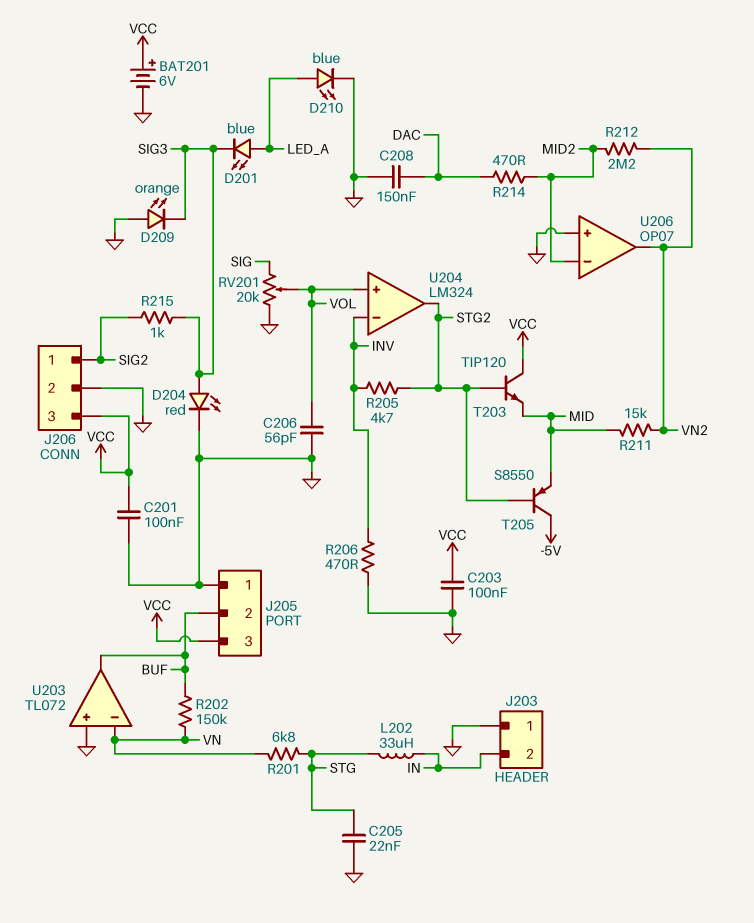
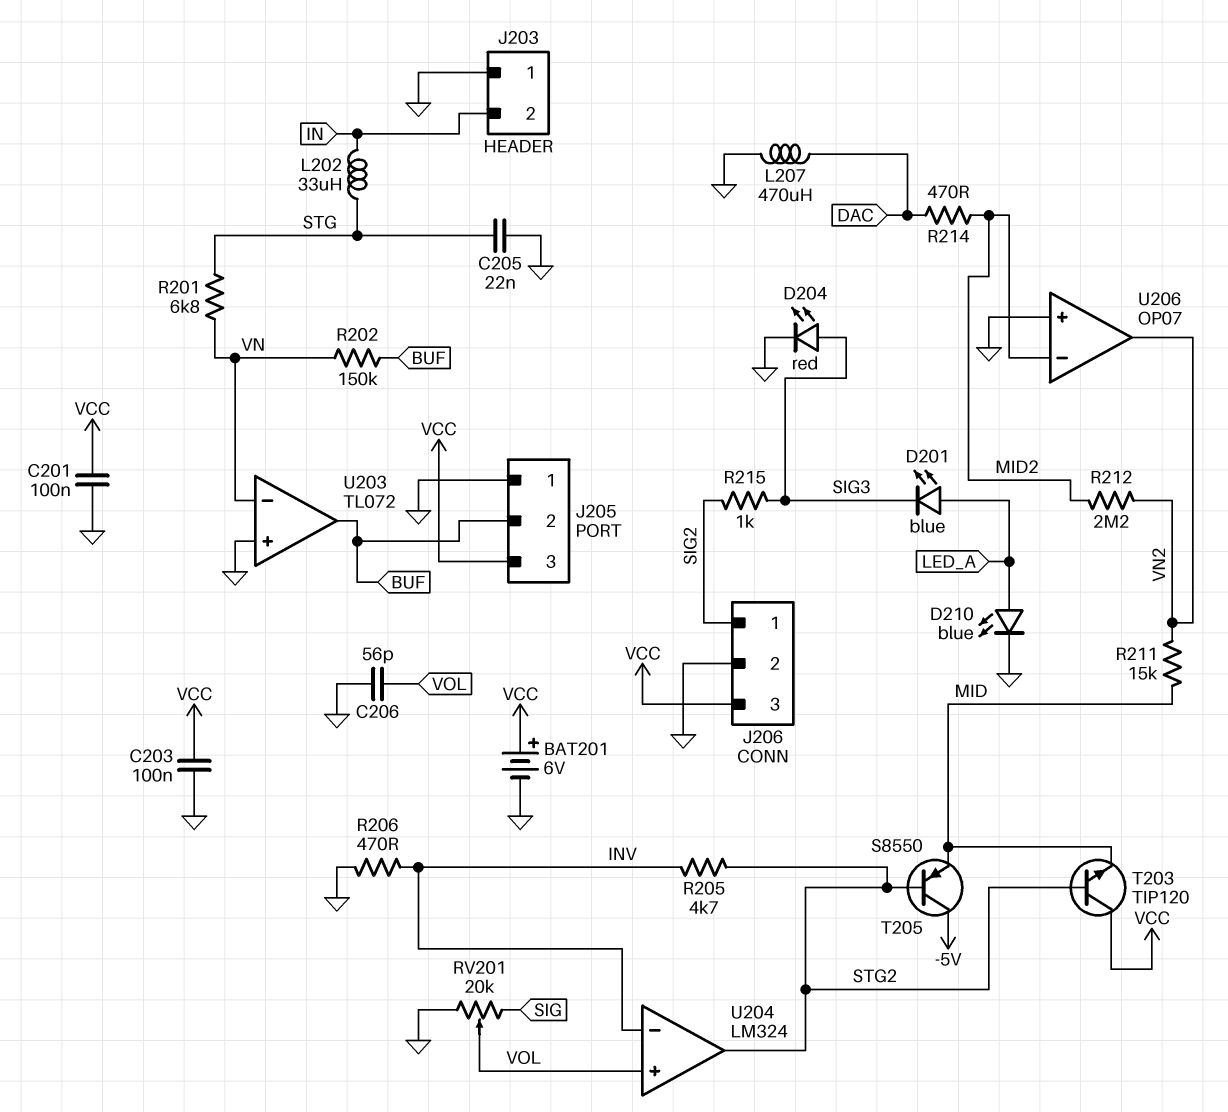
C208: 150nF (DAC, GND) -> none
D209: LED orange (A GND, K SIG3) -> none
L207: none -> 470uH (DAC, GND)

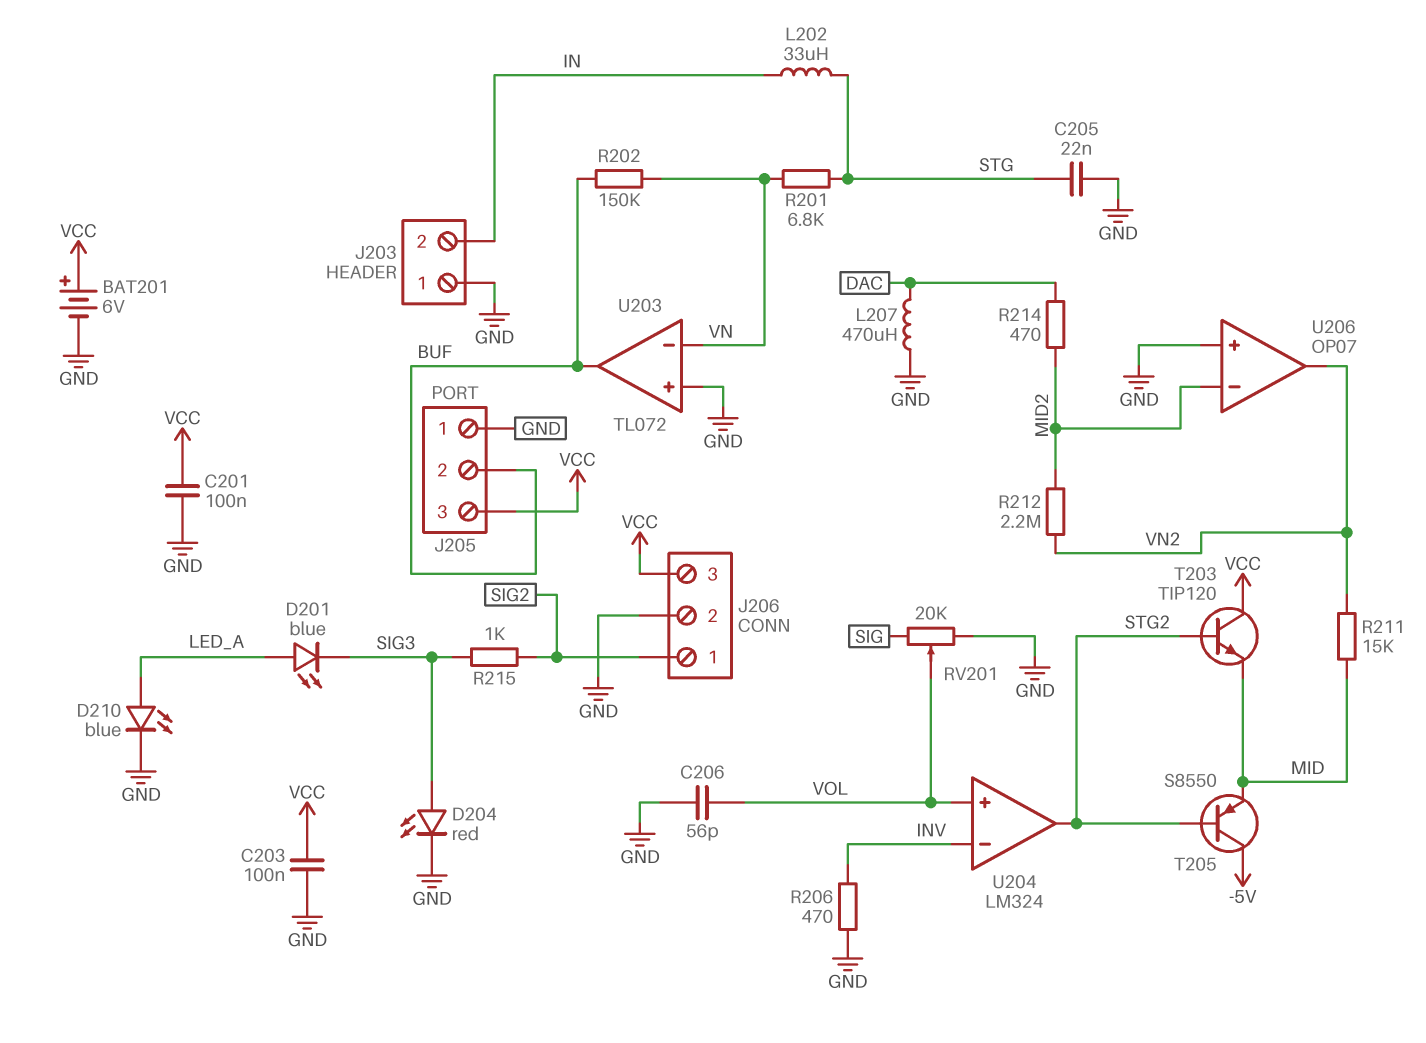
R205: 4.7k (INV, STG2) -> none

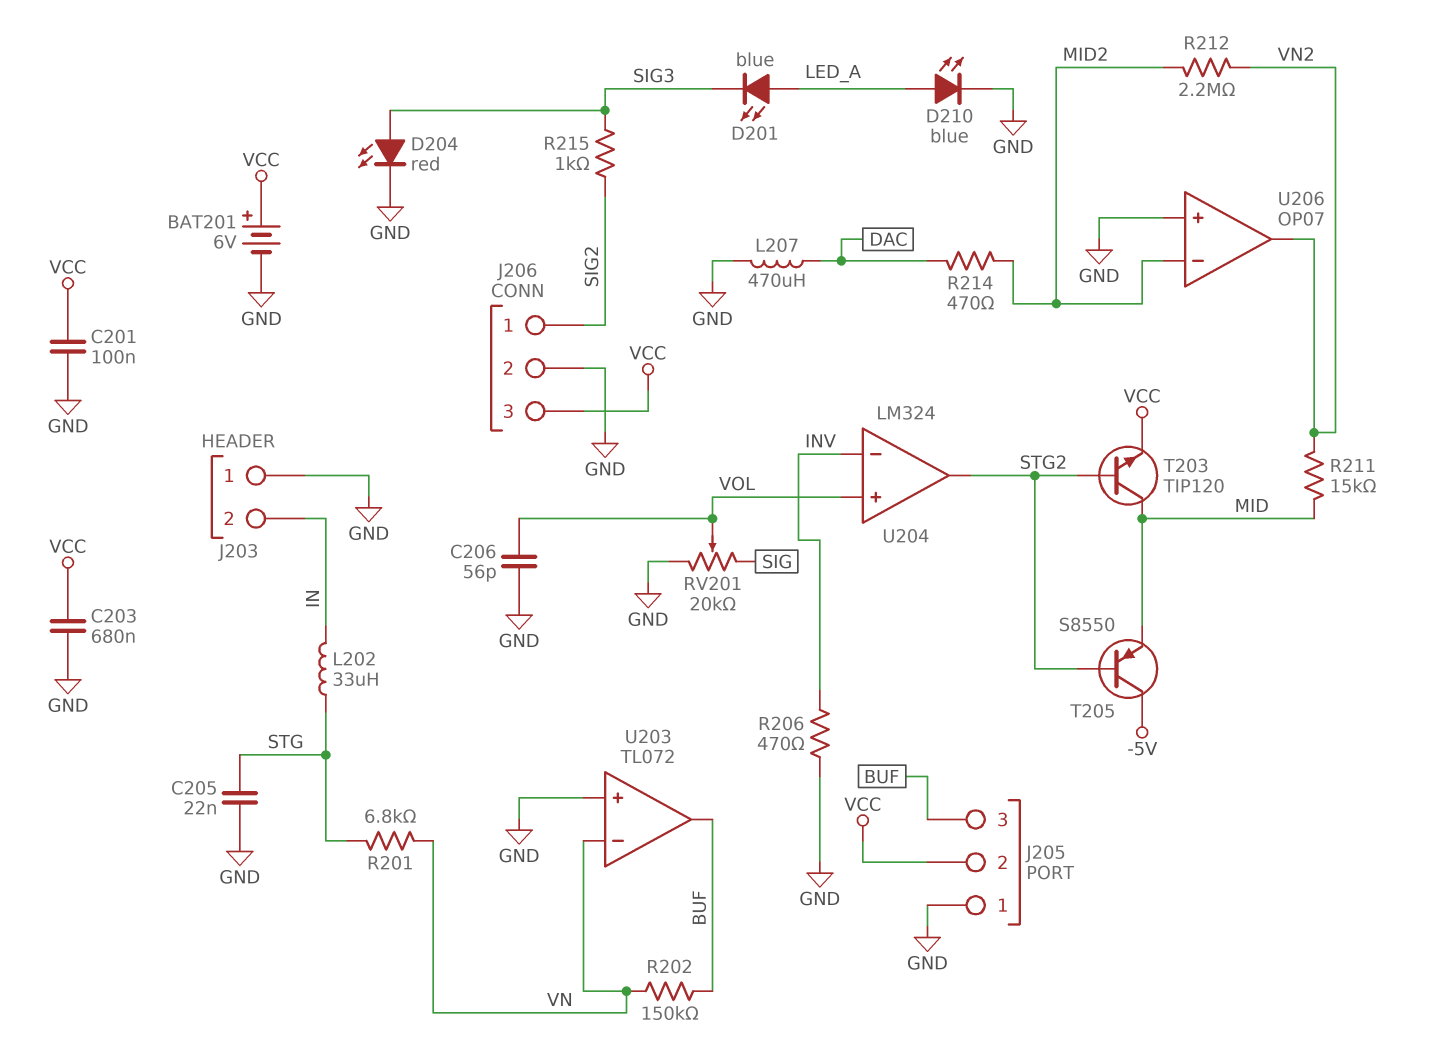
C203: 100nF (GND, VCC) -> 680nF (GND, VCC)
J205 pin 2: BUF -> VCC
J205 pin 3: VCC -> BUF
T203: NPN TIP120 (B STG2, C VCC, E MID) -> NPN TIP120 (B STG2, C MID, E VCC)

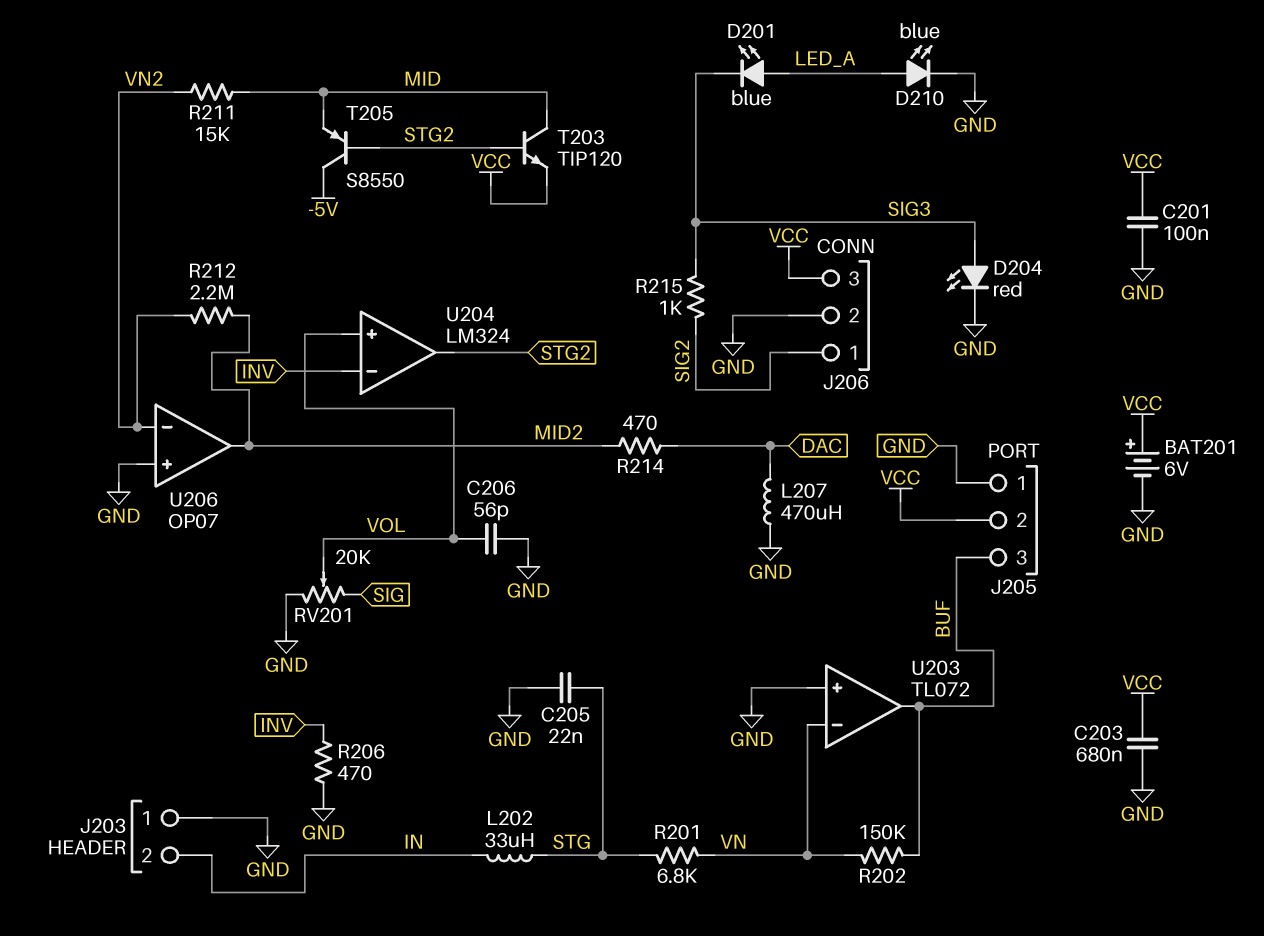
U206 pin in-: MID2 -> VN2
U206 pin out: VN2 -> MID2

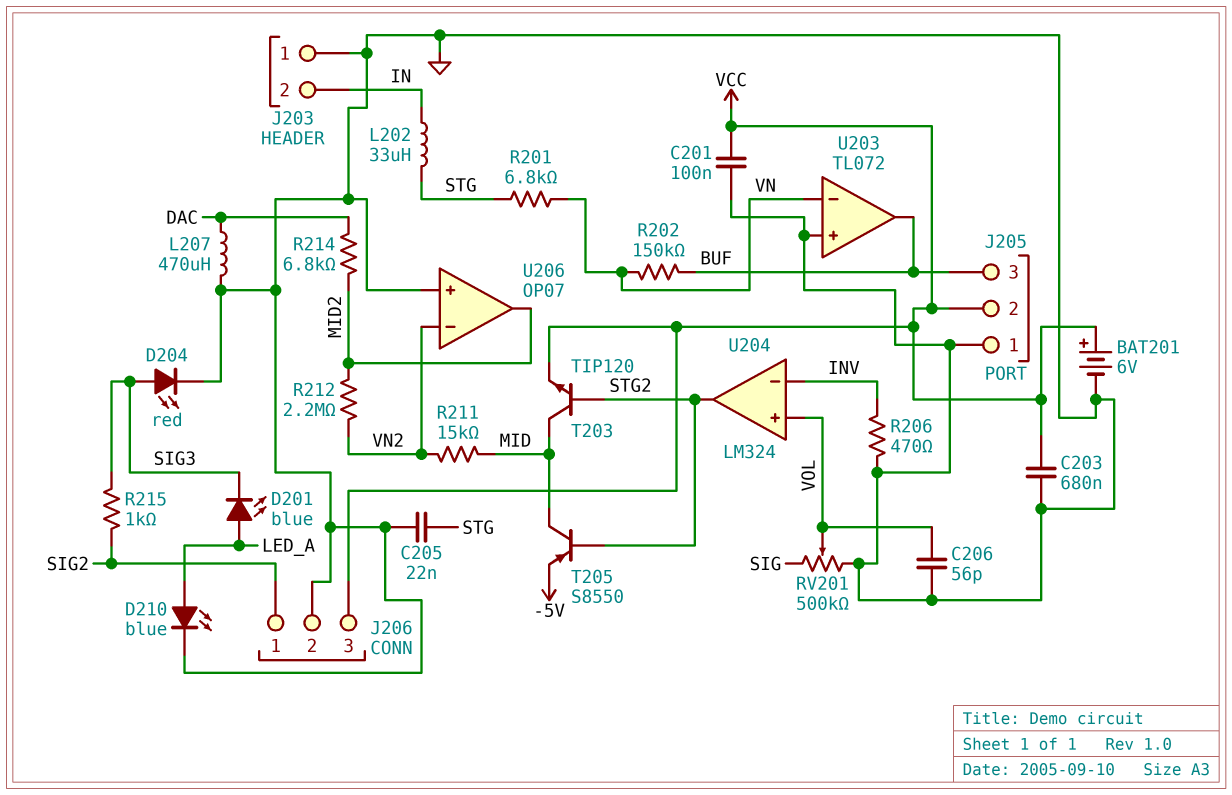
R214: 470 (DAC, MID2) -> 6.8k (DAC, MID2)
RV201: 20k (GND, SIG, wiper VOL) -> 500k (GND, SIG, wiper VOL)
T205: PNP S8550 (B STG2, C -5V, E MID) -> PNP S8550 (B STG2, C MID, E -5V)

